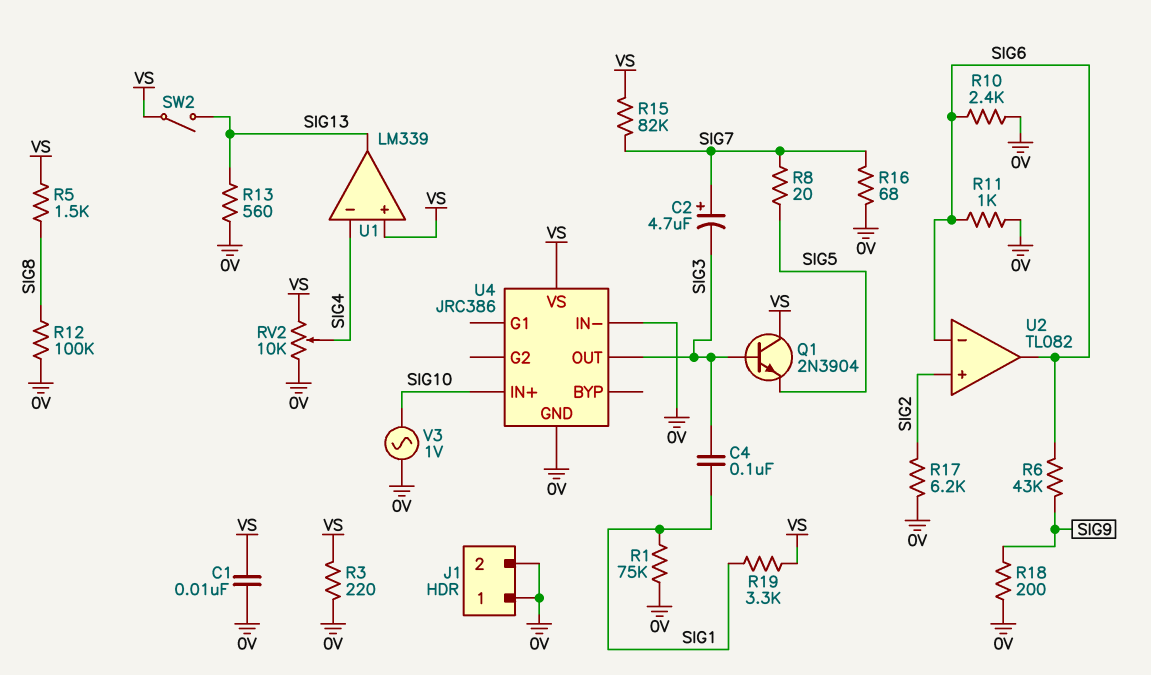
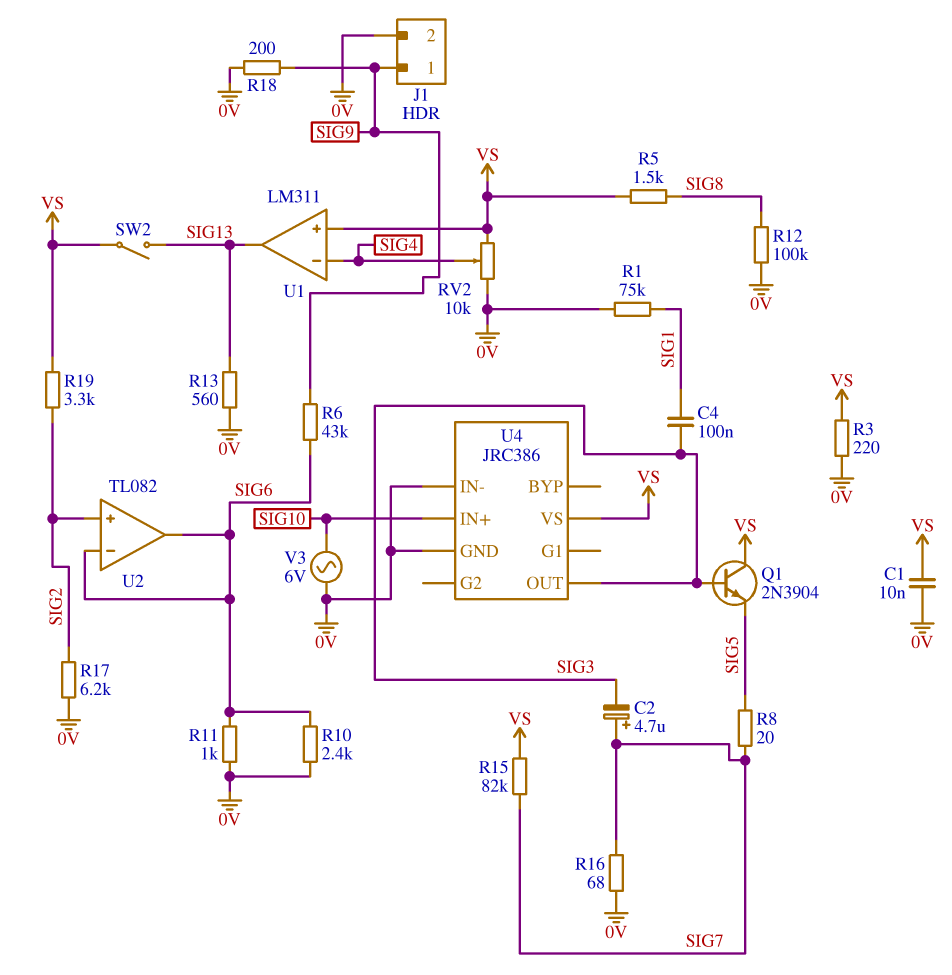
J1 pin 1: 0V -> SIG9
R19: 3.3k (SIG1, VS) -> 3.3k (SIG2, VS)
U1: LM339 -> LM311
V3: AC 1V (0V, SIG10) -> AC 6V (0V, SIG10)

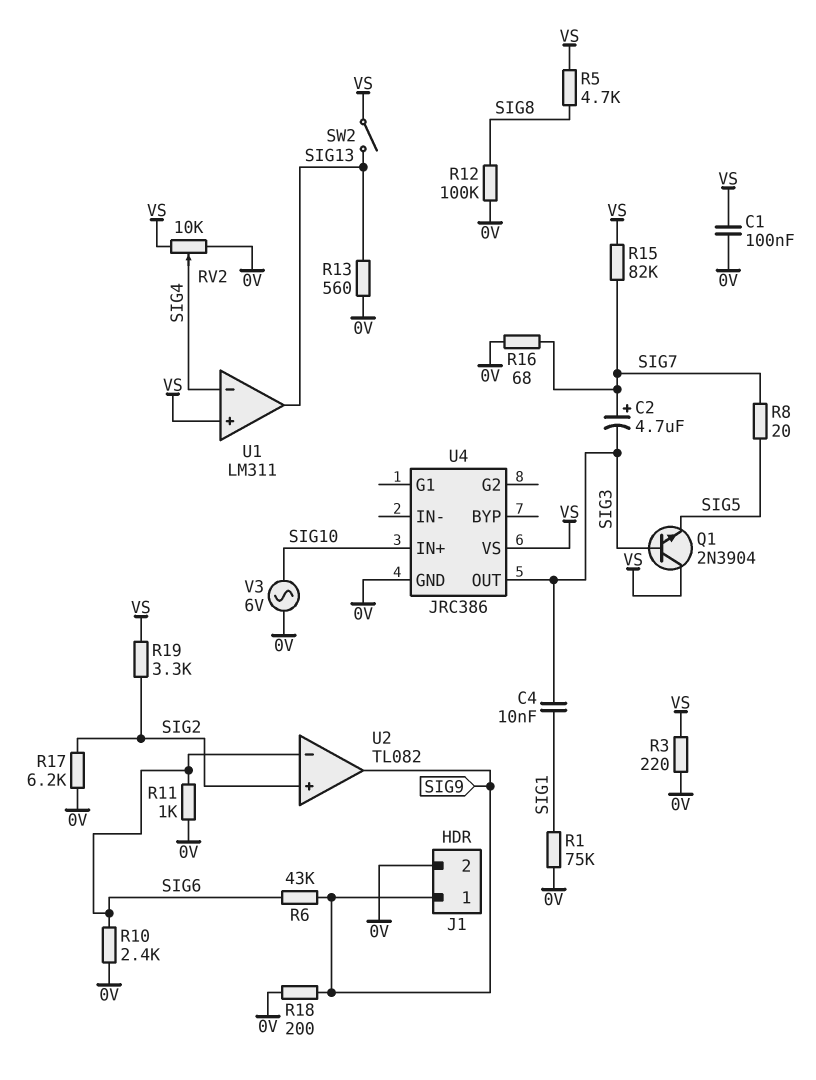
C1: 10nF (0V, VS) -> 100nF (0V, VS)
C4: 100nF (SIG1, SIG3) -> 10nF (SIG1, SIG3)
R5: 1.5k (SIG8, VS) -> 4.7k (SIG8, VS)
U2 pin out: SIG6 -> SIG9
U4 pin IN-: 0V -> none

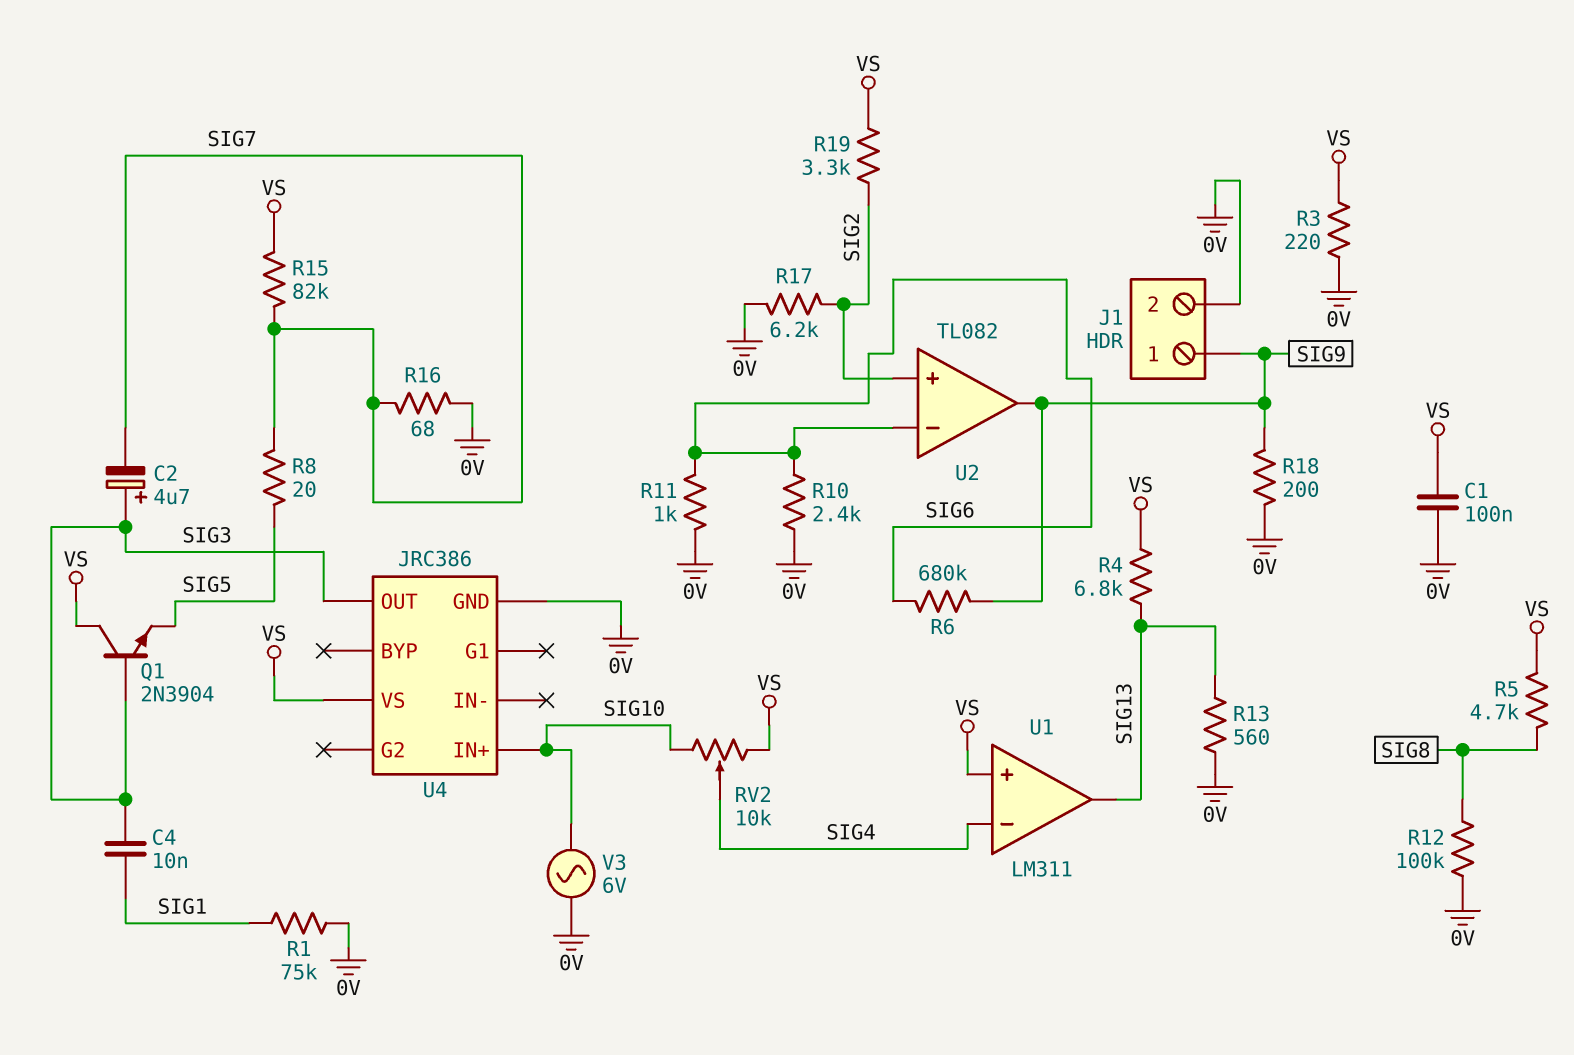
C2: 4.7uF (plus SIG7, minus SIG3) -> 4.7uF (plus SIG3, minus SIG7)
R4: none -> 6.8k (SIG13, VS)
R6: 43k (SIG6, SIG9) -> 680k (SIG6, SIG9)
RV2: 10k (0V, VS, wiper SIG4) -> 10k (SIG10, VS, wiper SIG4)
SW2: switch (SIG13, VS) -> none

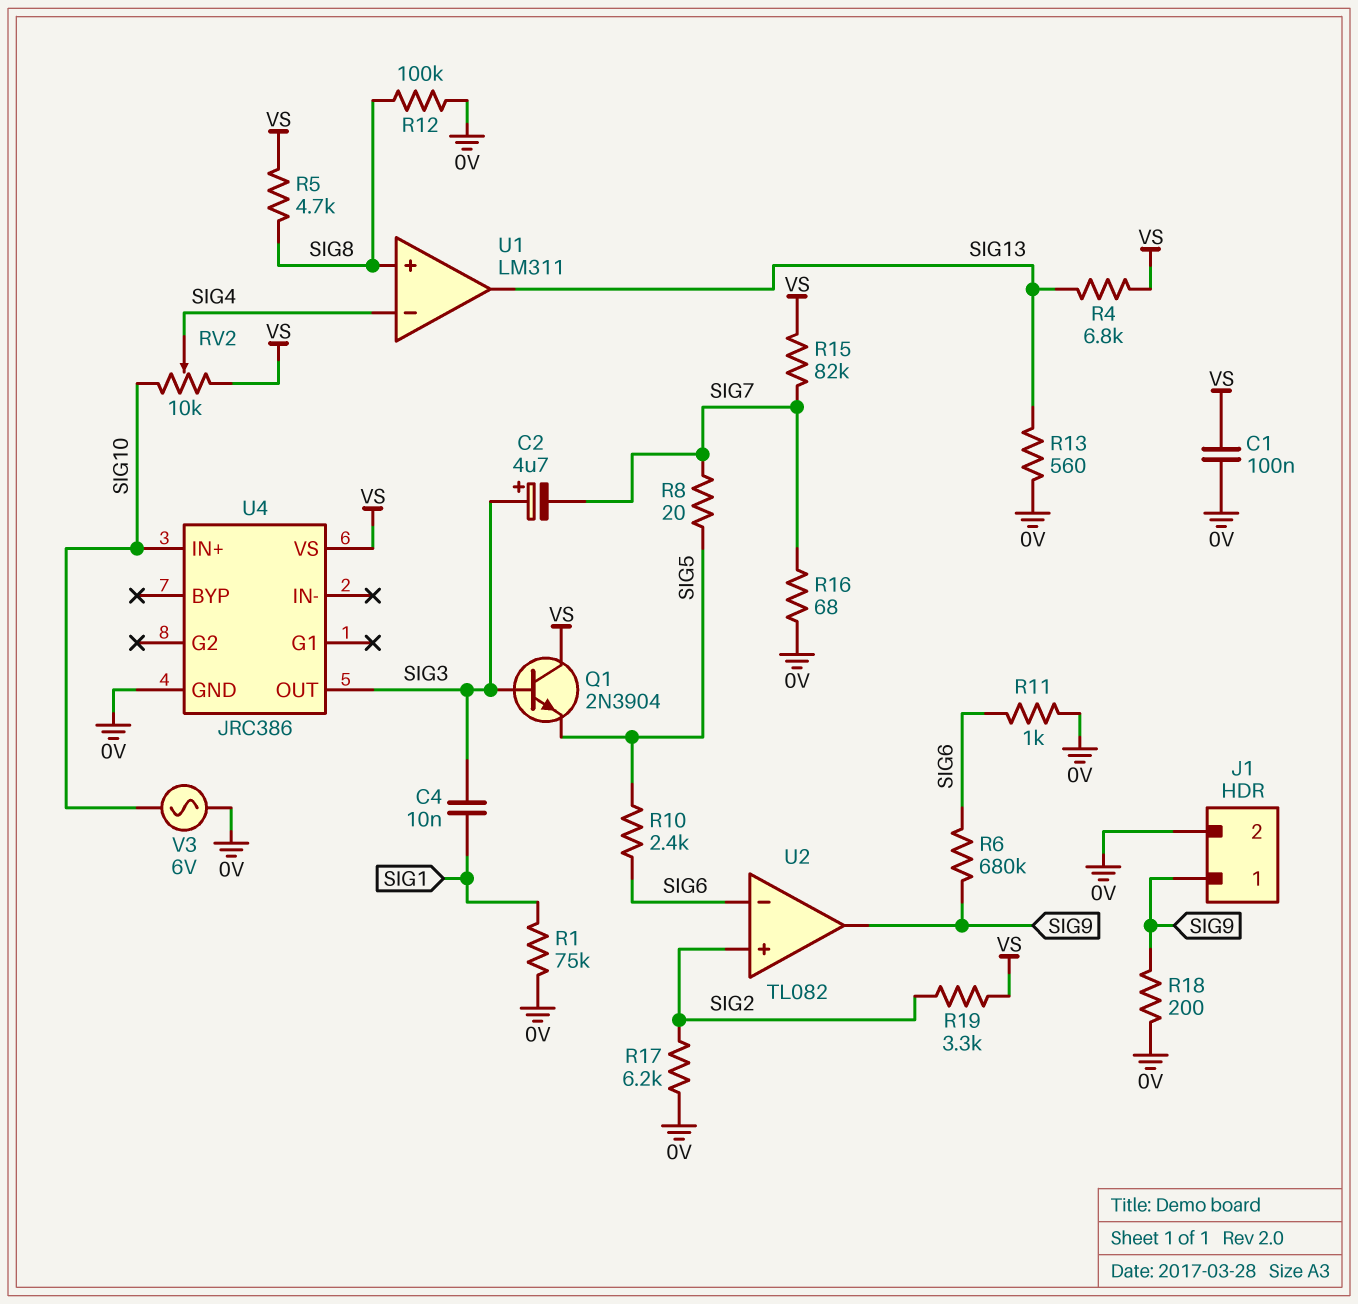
R3: 220 (0V, VS) -> none
R10: 2.4k (0V, SIG6) -> 2.4k (SIG5, SIG6)
U1 pin in+: VS -> SIG8

